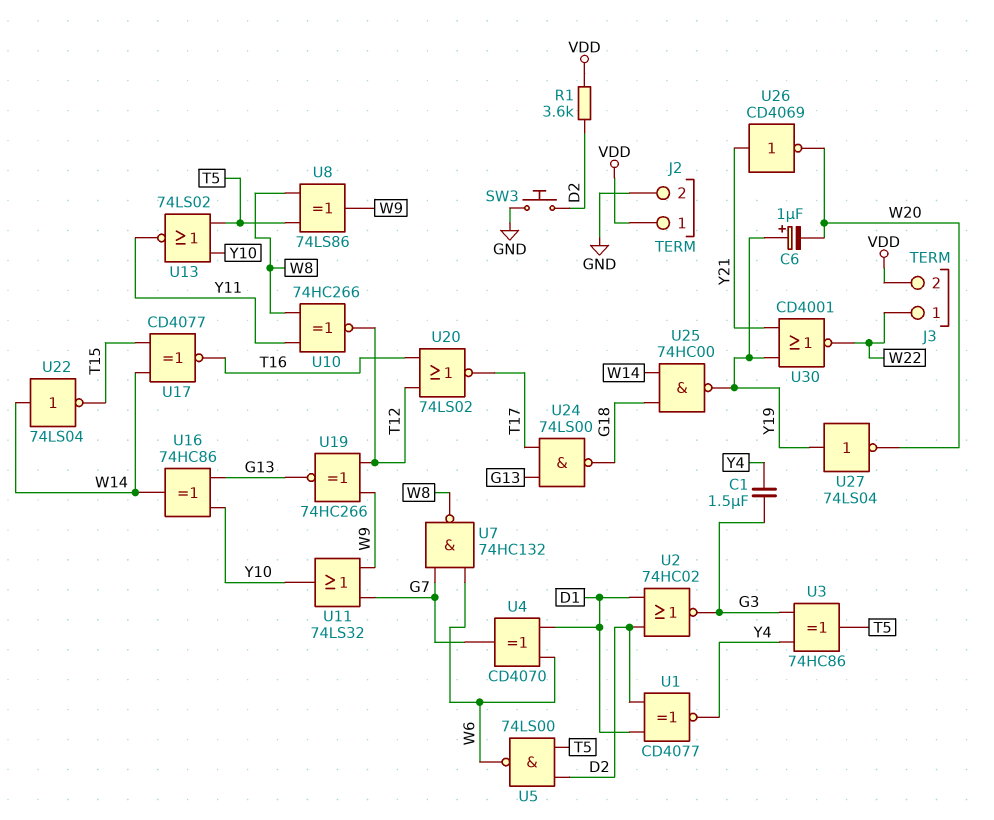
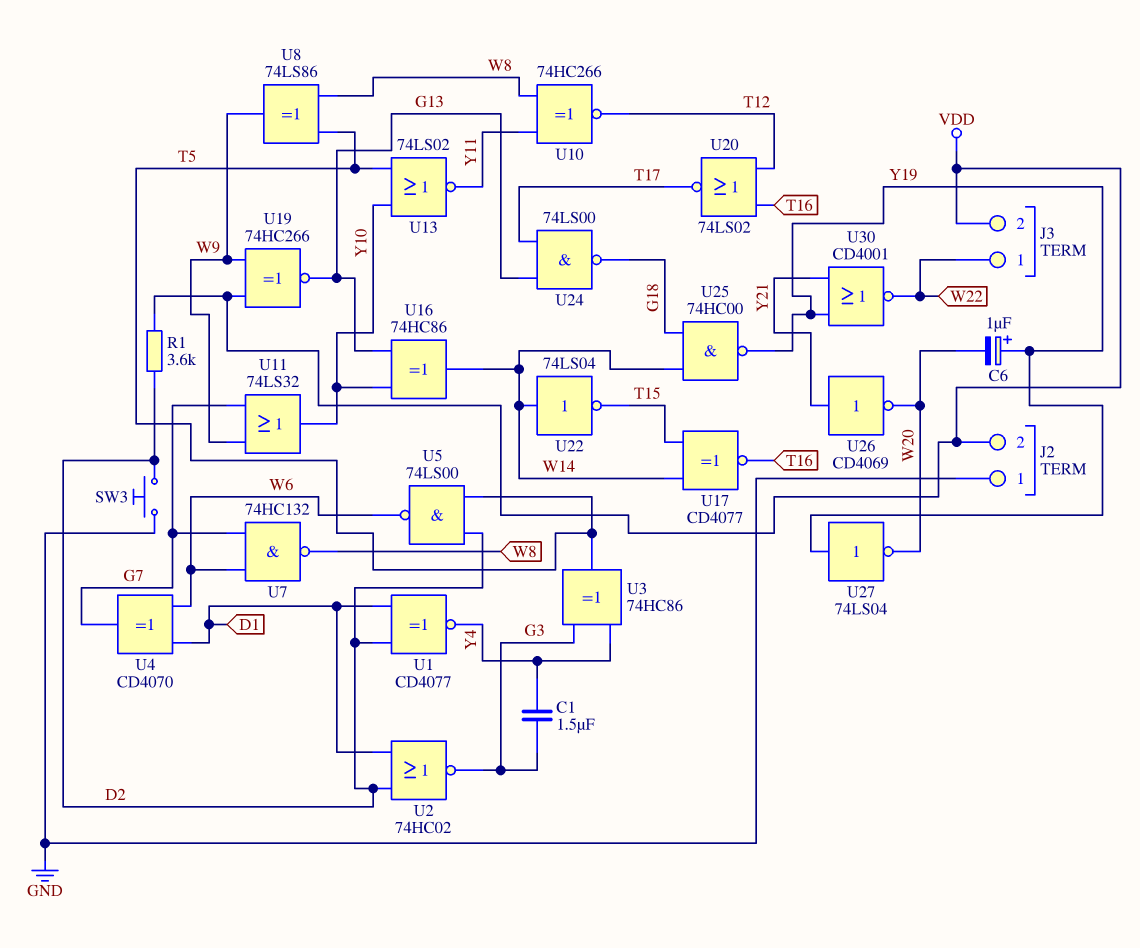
J2 pin 1: VDD -> GND
J2 pin 2: GND -> VDD
U19: XNOR 74HC266 (in T12, in W9, out G13) -> XNOR 74HC266 (in VDD, in W9, out G13)

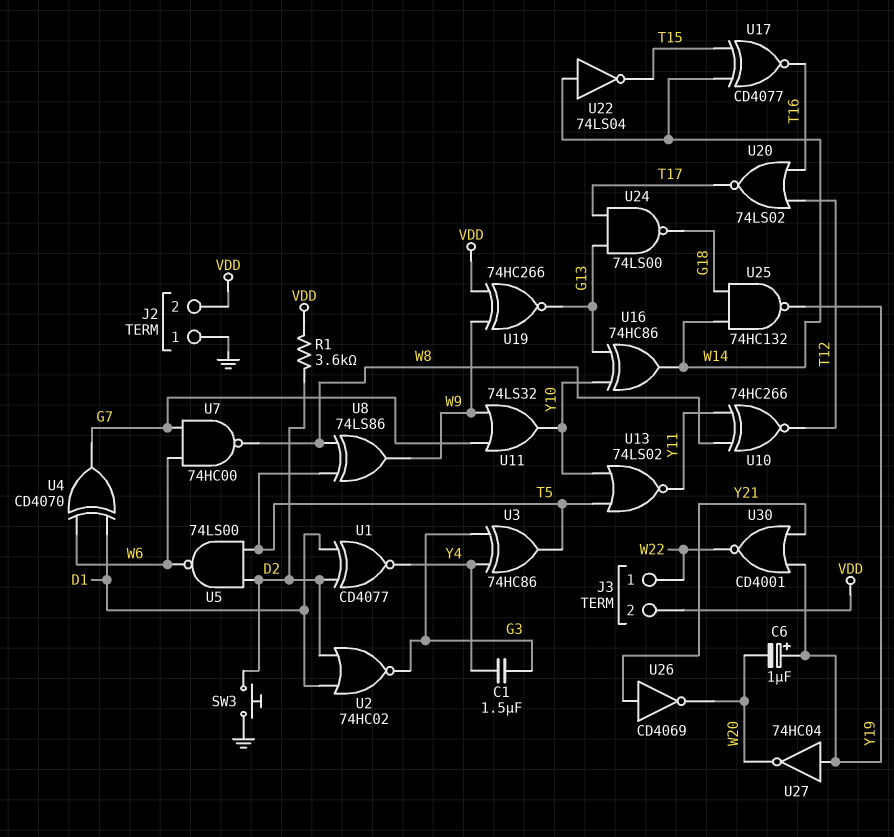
U7: NAND 74HC132 (in G7, in W6, out W8) -> NAND 74HC00 (in G7, in W6, out W8)
U25: NAND 74HC00 (in G18, in W14, out Y19) -> NAND 74HC132 (in G18, in W14, out Y19)
U27: NOT 74LS04 (in Y19, out W20) -> NOT 74HC04 (in Y19, out W20)

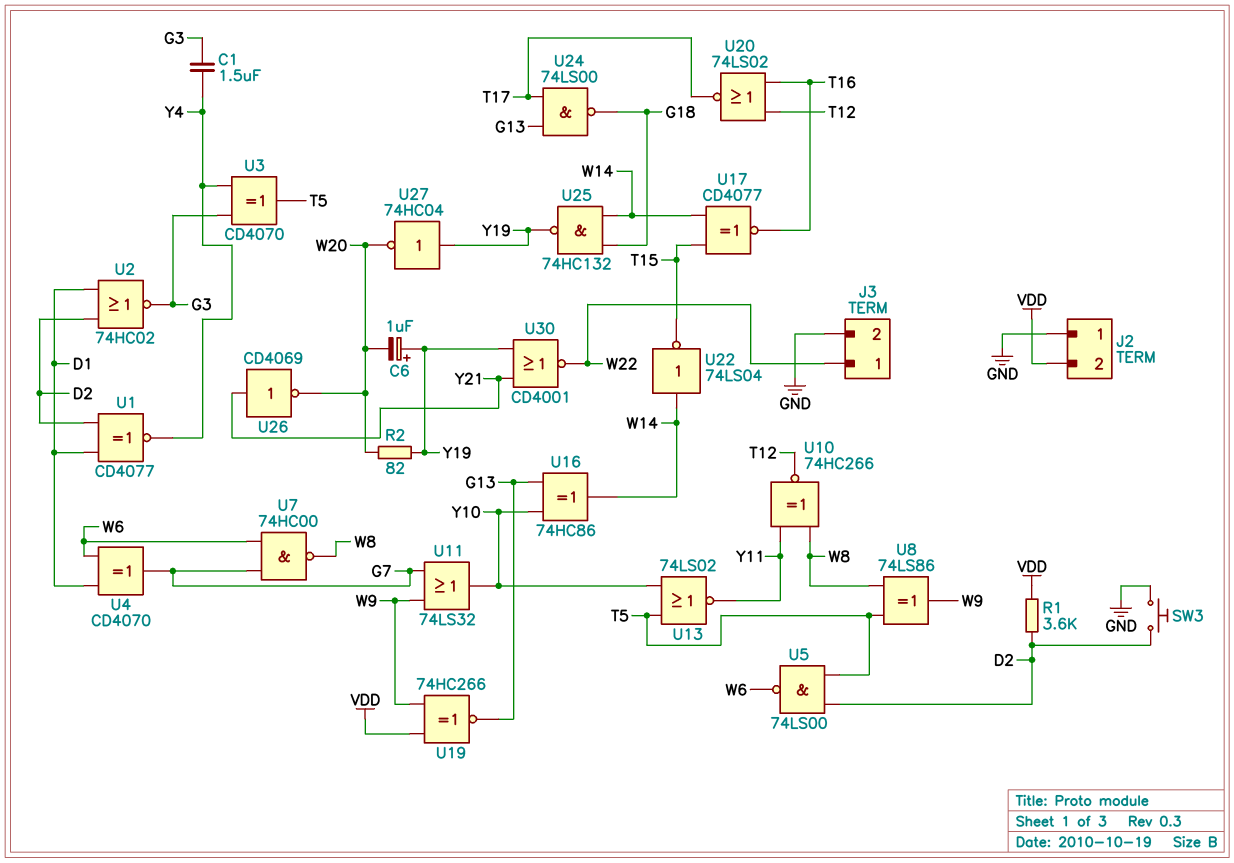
J3 pin 2: VDD -> GND
R2: none -> 82 (W20, Y19)
U3: XOR 74HC86 (in G3, in Y4, out T5) -> XOR CD4070 (in G3, in Y4, out T5)

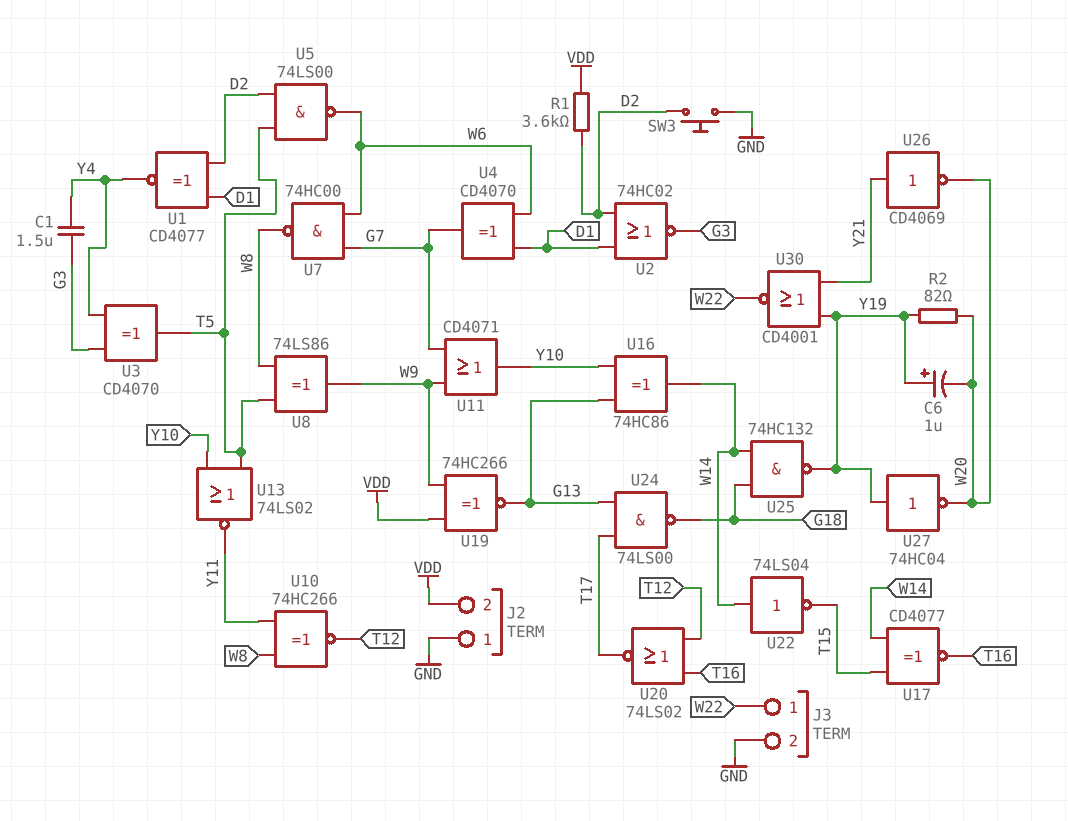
U11: OR 74LS32 (in G7, in W9, out Y10) -> OR CD4071 (in G7, in W9, out Y10)

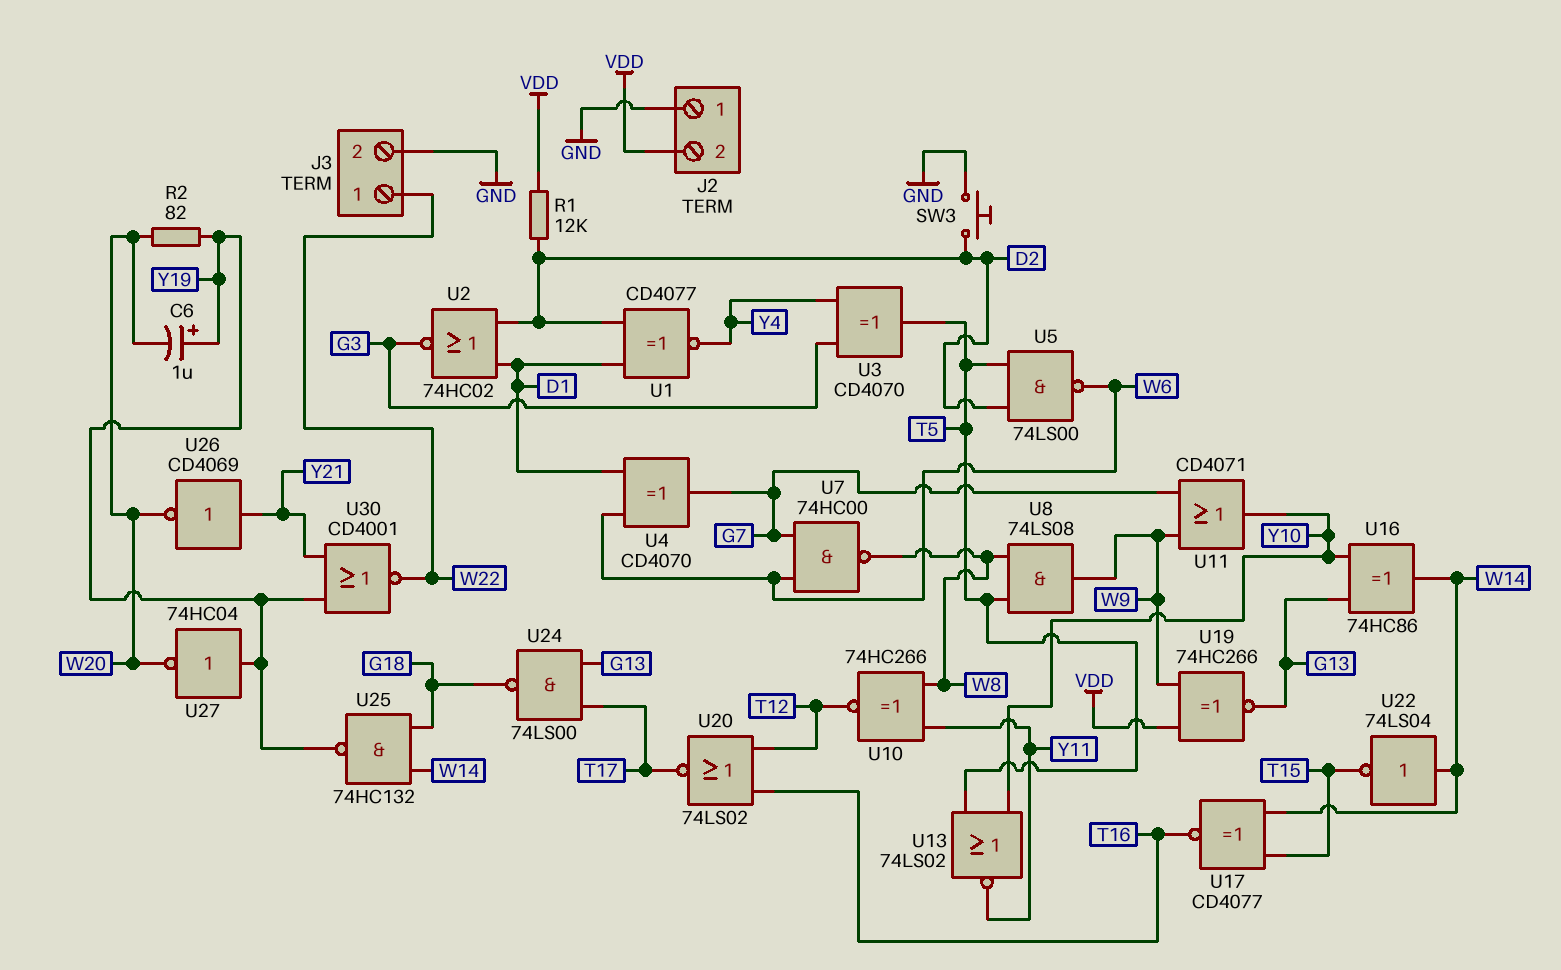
C1: 1.5uF (G3, Y4) -> none
R1: 3.6k (D2, VDD) -> 12k (D2, VDD)
U8: XOR 74LS86 (in T5, in W8, out W9) -> AND 74LS08 (in T5, in W8, out W9)

